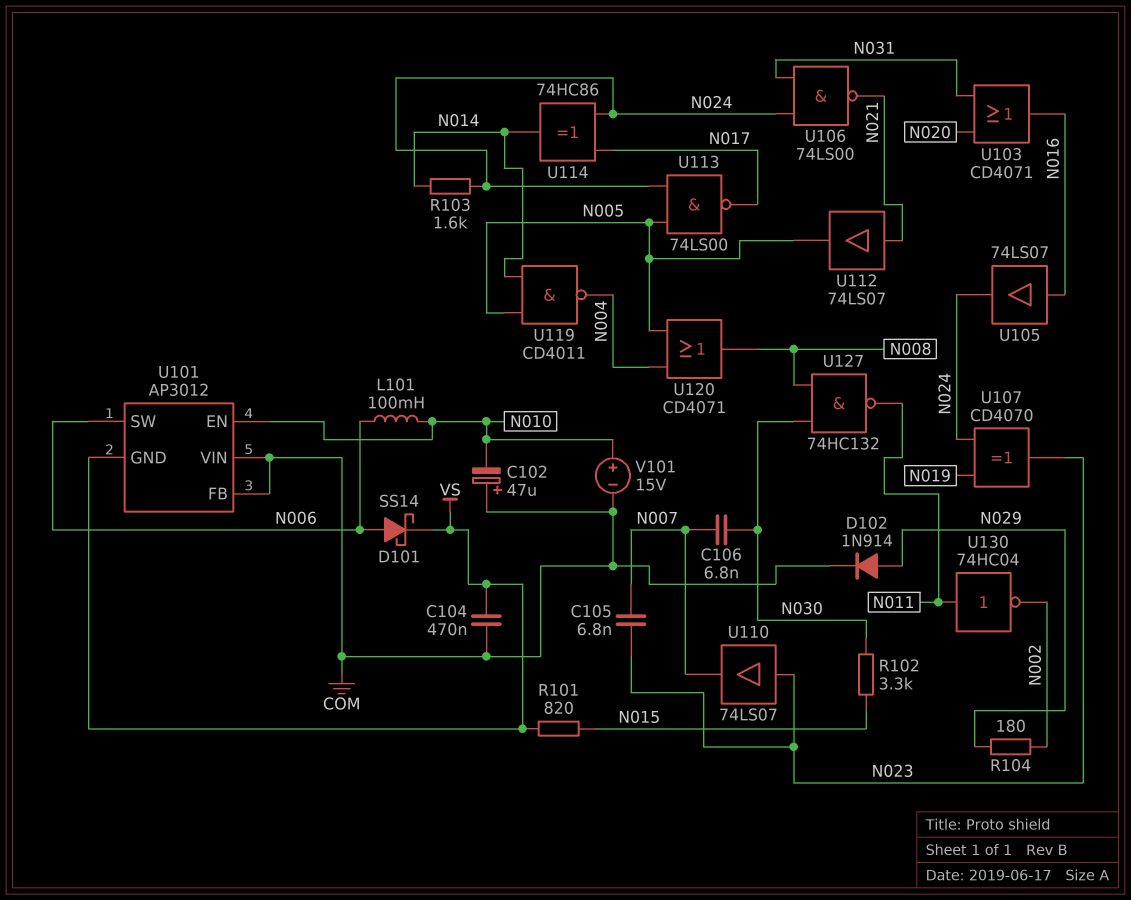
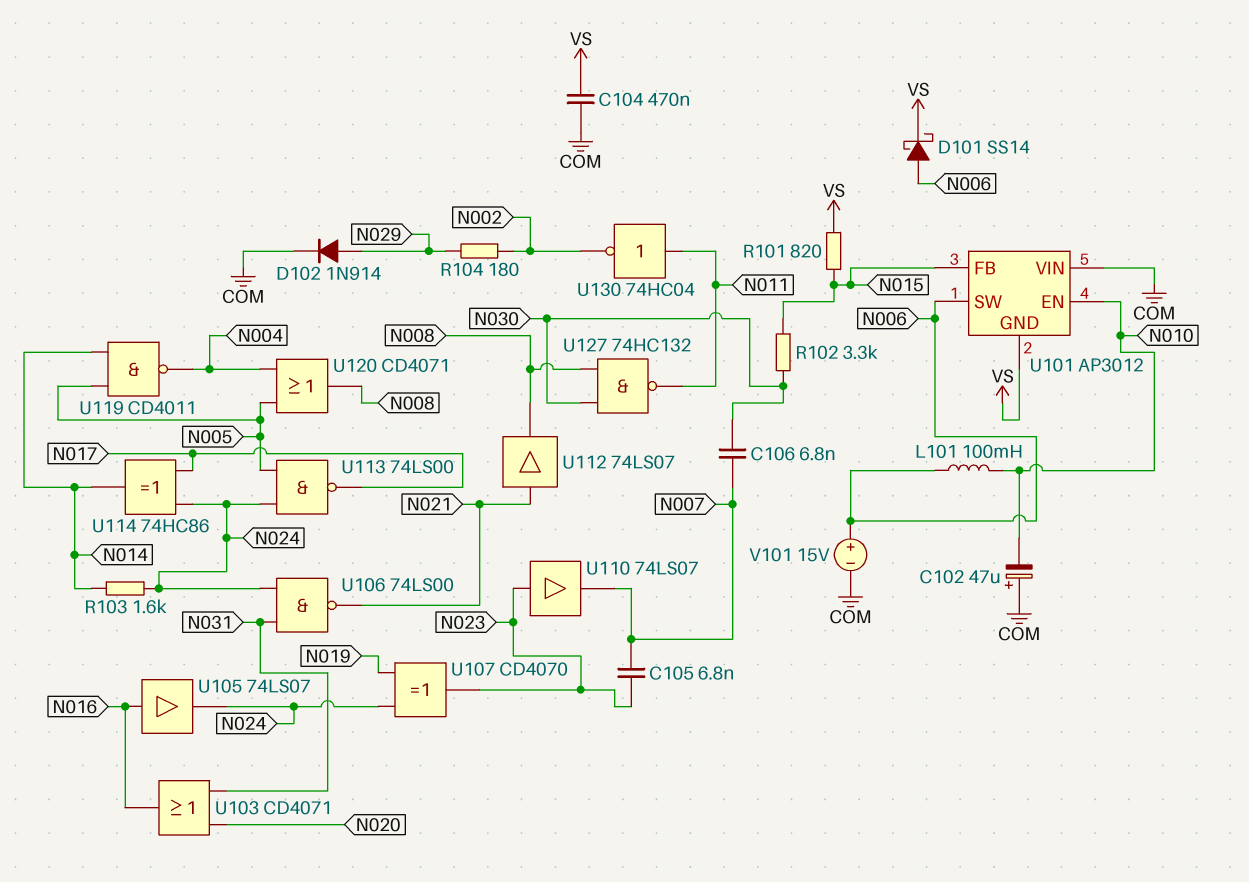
U101 pin FB: COM -> N015
U112: buffer 74LS07 (in N021, out N005) -> buffer 74LS07 (in N021, out N008)
V101: 15V (plus N010, minus COM) -> 15V (plus N006, minus COM)

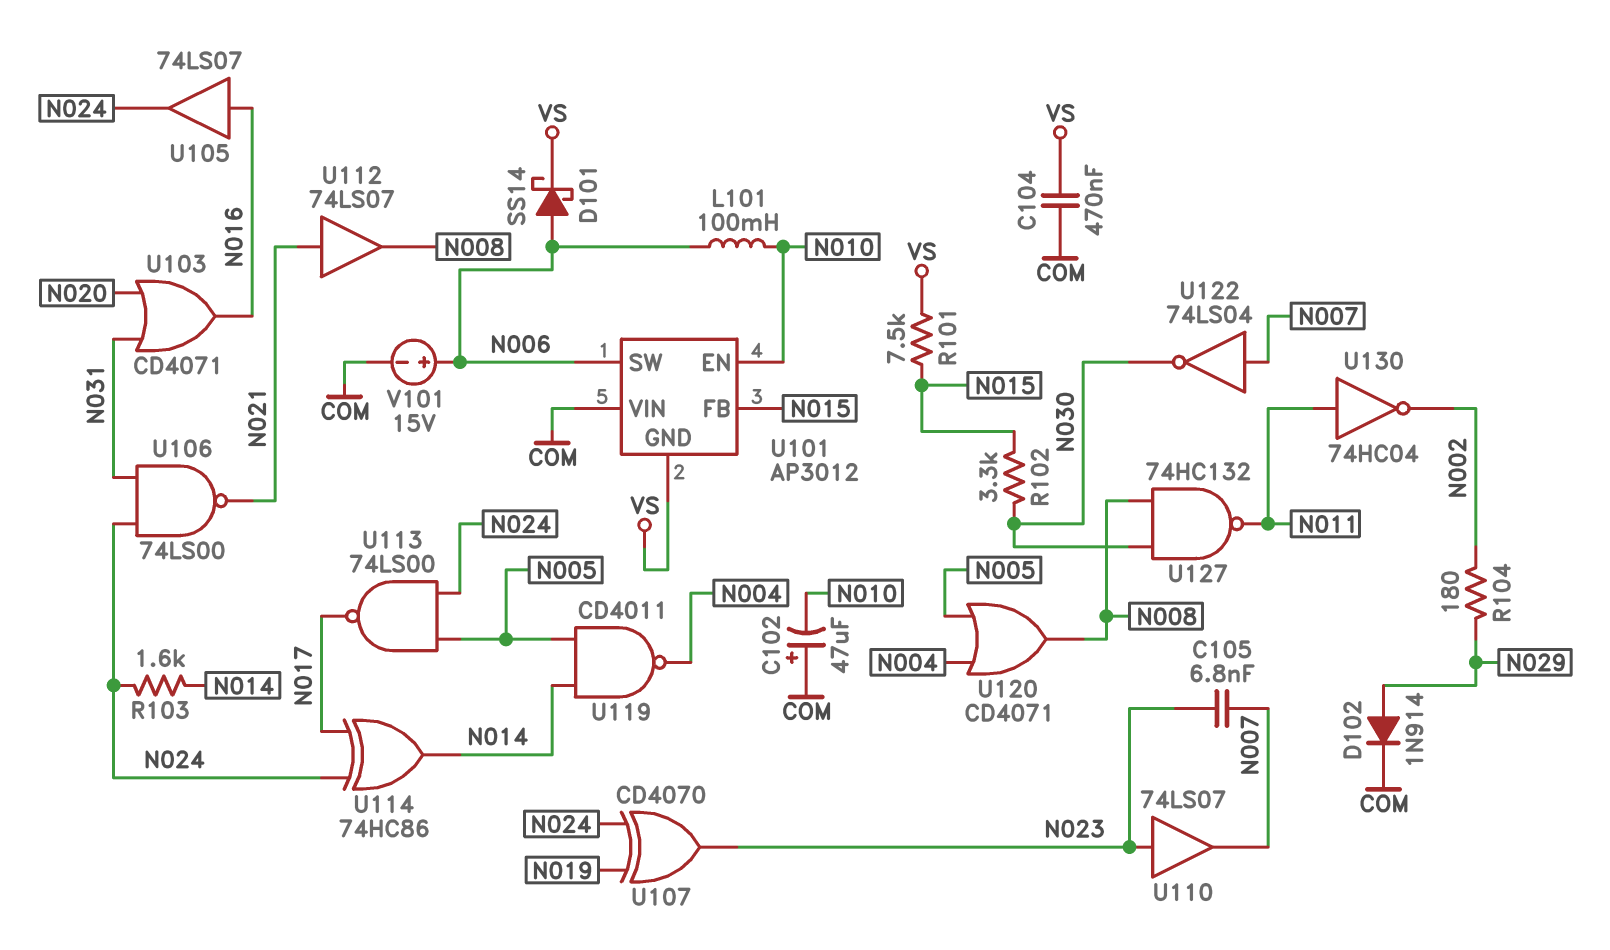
C106: 6.8nF (N007, N030) -> none
R101: 820 (N015, VS) -> 7.5k (N015, VS)
U122: none -> NOT 74LS04 (in N007, out N030)

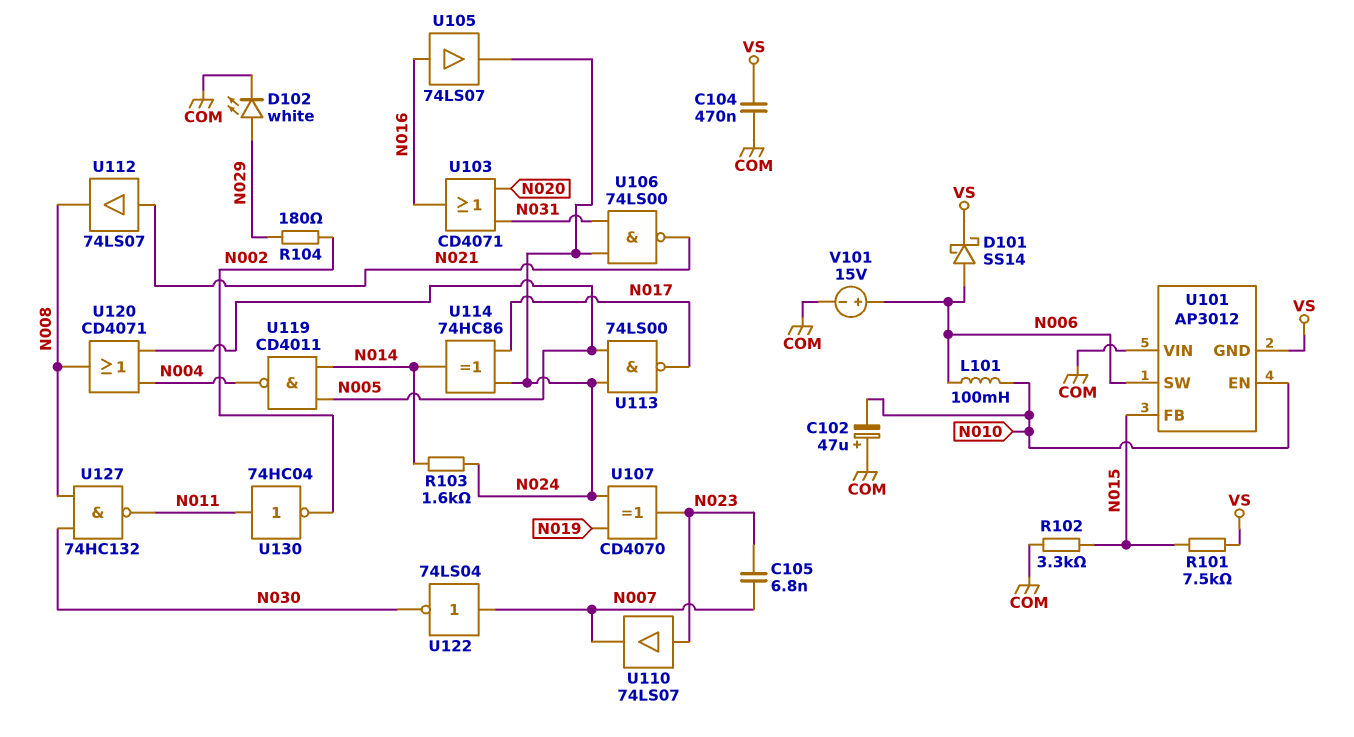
D102: diode 1N914 (A N029, K COM) -> LED white (A N029, K COM)
R102: 3.3k (N015, N030) -> 3.3k (COM, N015)

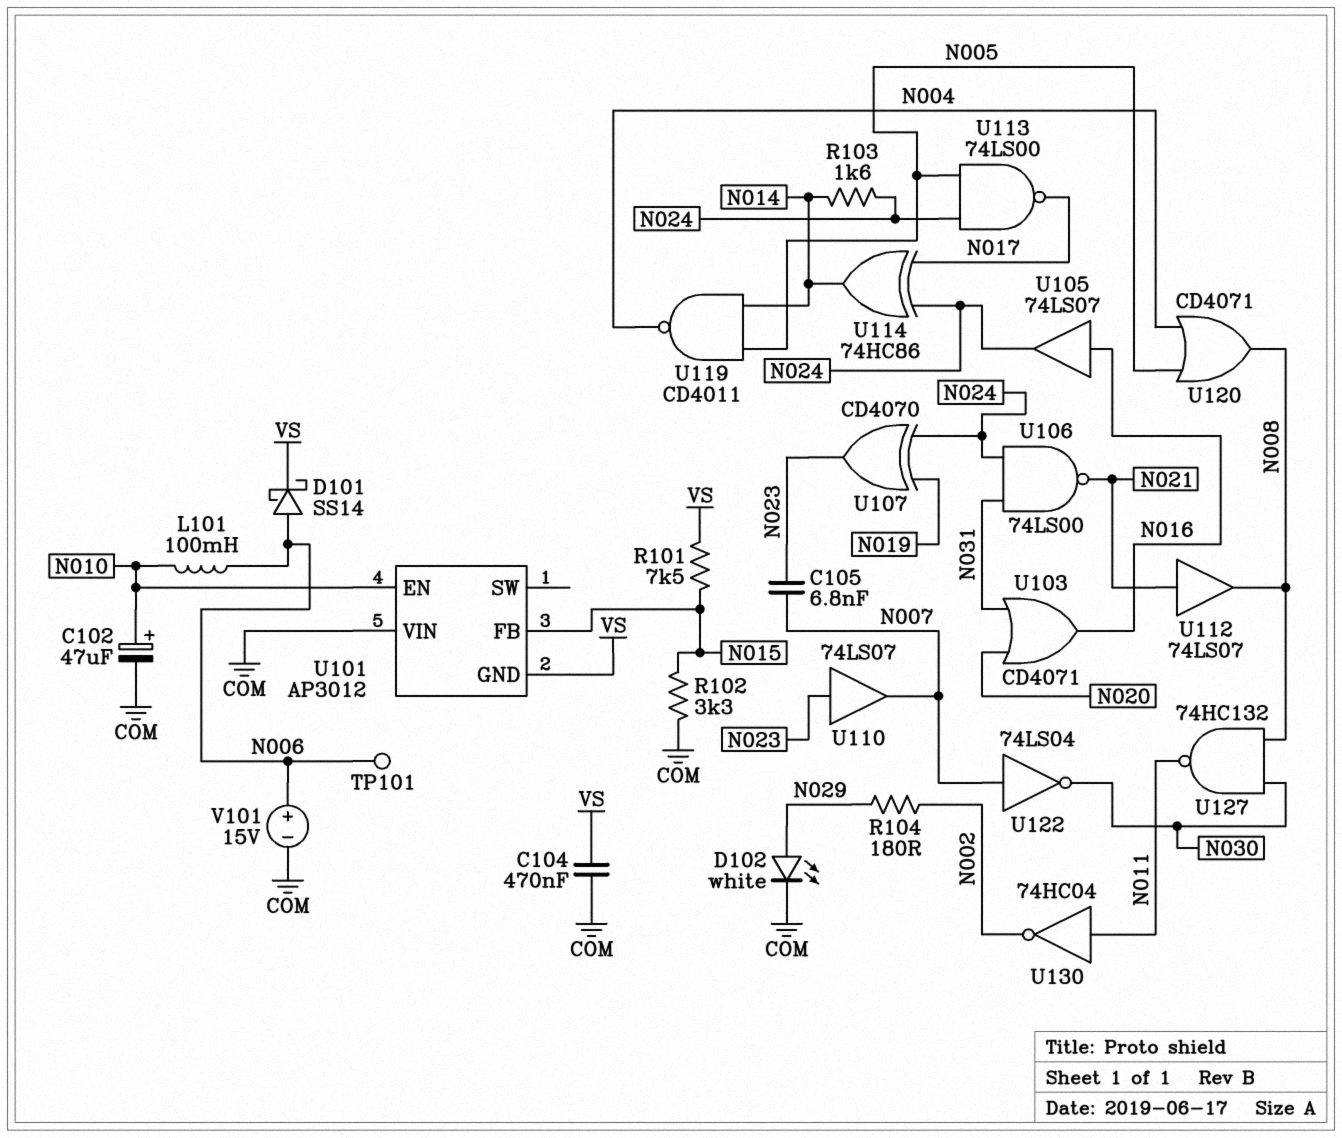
C102: 47uF (plus COM, minus N010) -> 47uF (plus N010, minus COM)
TP101: none -> test point (N006)
U101 pin SW: N006 -> none

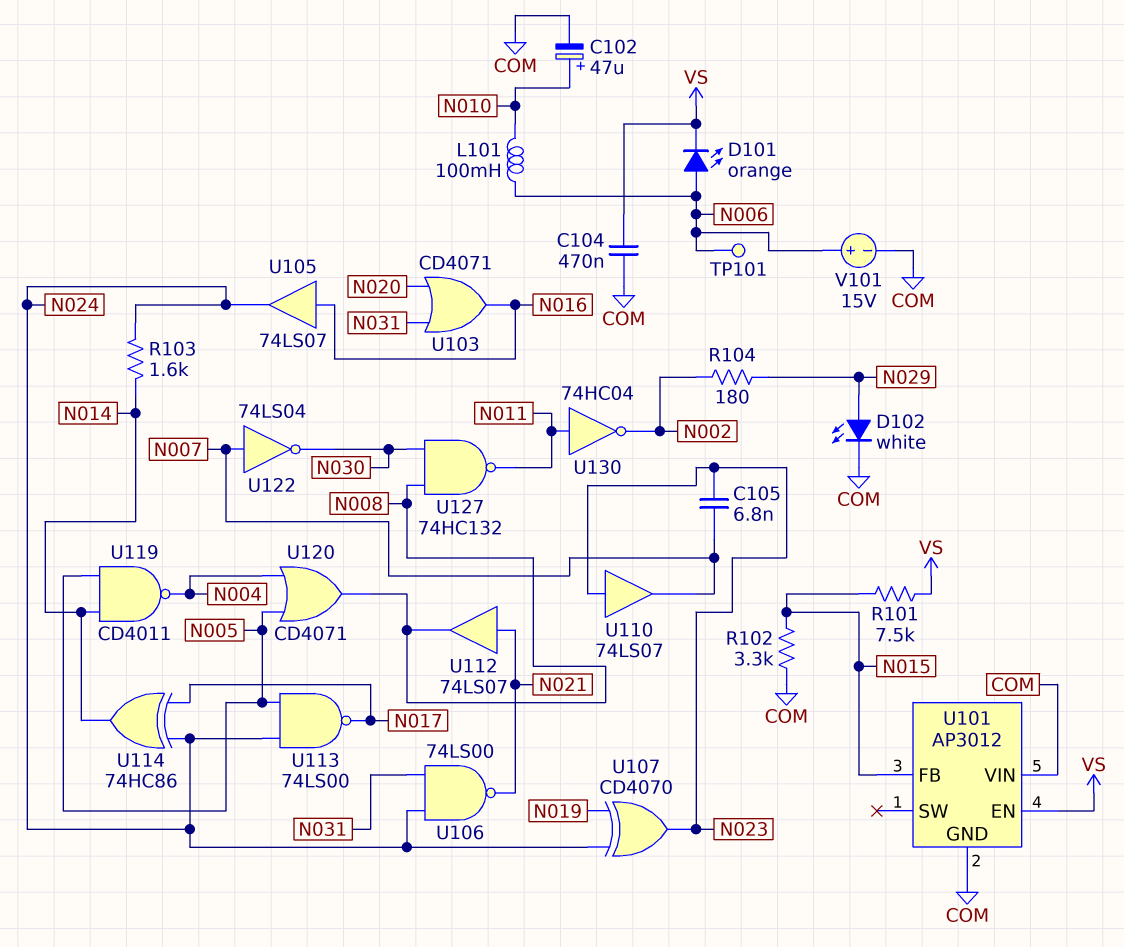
D101: schottky SS14 (A N006, K VS) -> LED orange (A N006, K VS)
U101 pin EN: N010 -> VS
U101 pin GND: VS -> COM

